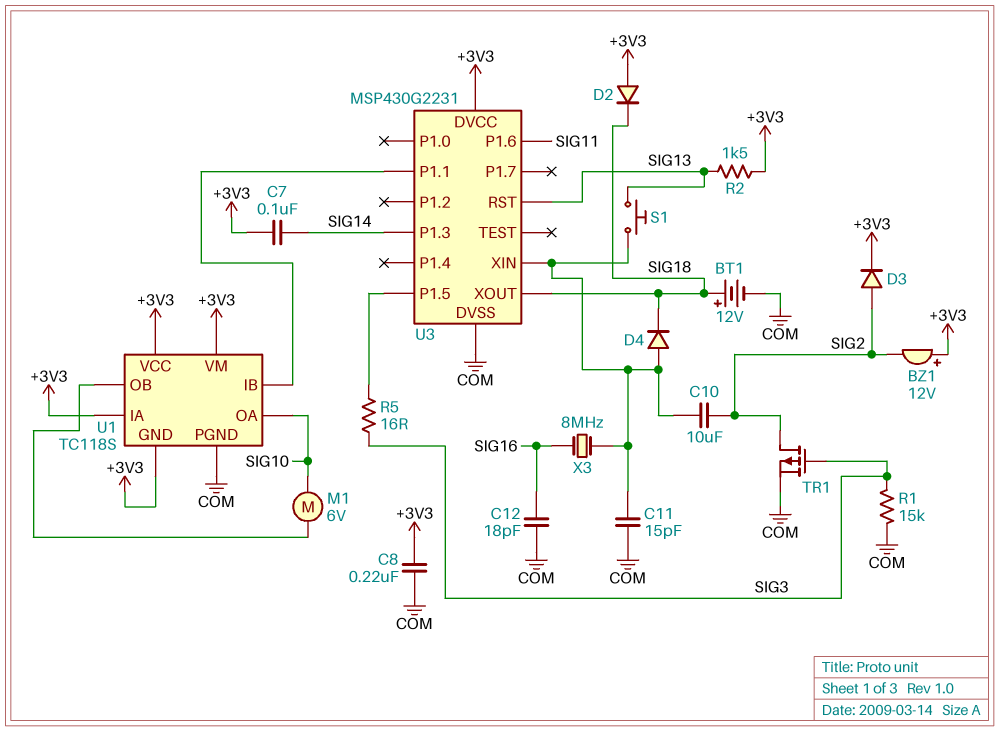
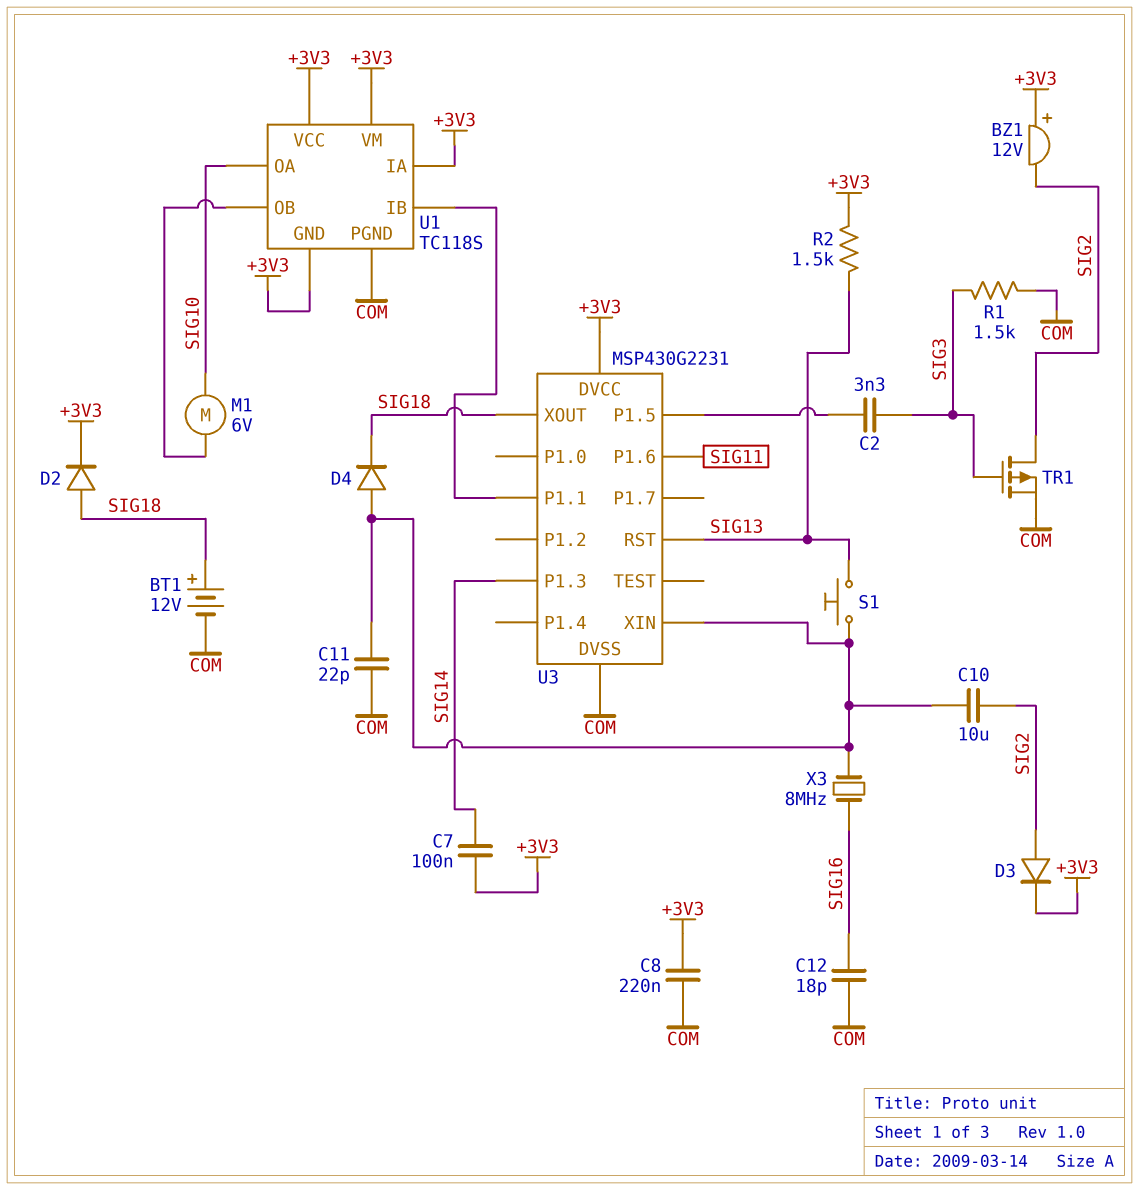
C2: none -> 3.3nF (SIG3, U3/P1.5)
C11: 15pF (COM, U3/XIN) -> 22pF (COM, U3/XIN)
D2: diode (A +3V3, K SIG18) -> diode (A SIG18, K +3V3)
R1: 15k (COM, SIG3) -> 1.5k (COM, SIG3)
R5: 16 (SIG3, U3/P1.5) -> none

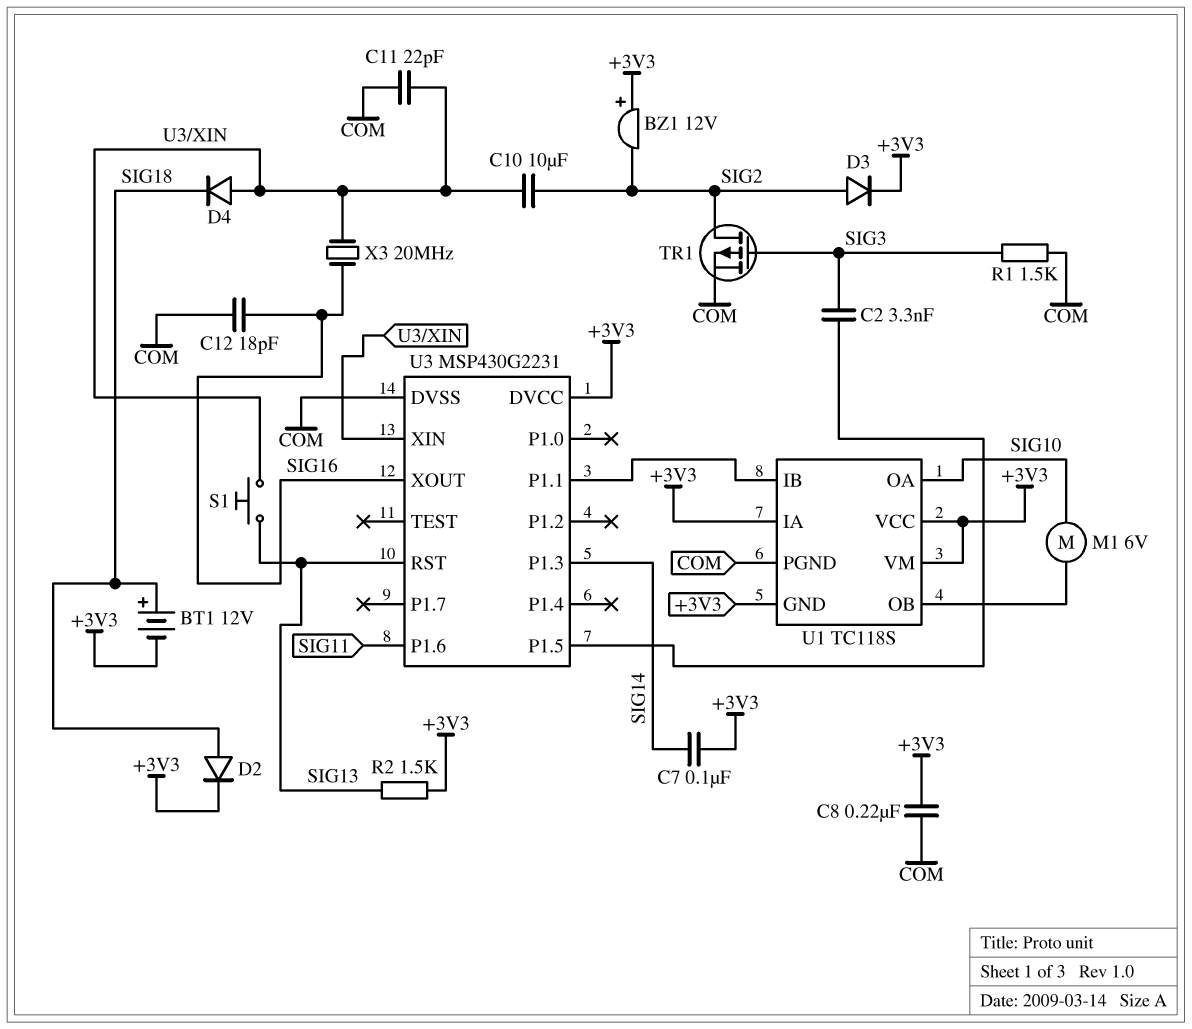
BT1: 12V (plus SIG18, minus COM) -> 12V (plus SIG18, minus +3V3)
U3 pin XOUT: SIG18 -> SIG16
X3: 8MHz (SIG16, U3/XIN) -> 20MHz (SIG16, U3/XIN)

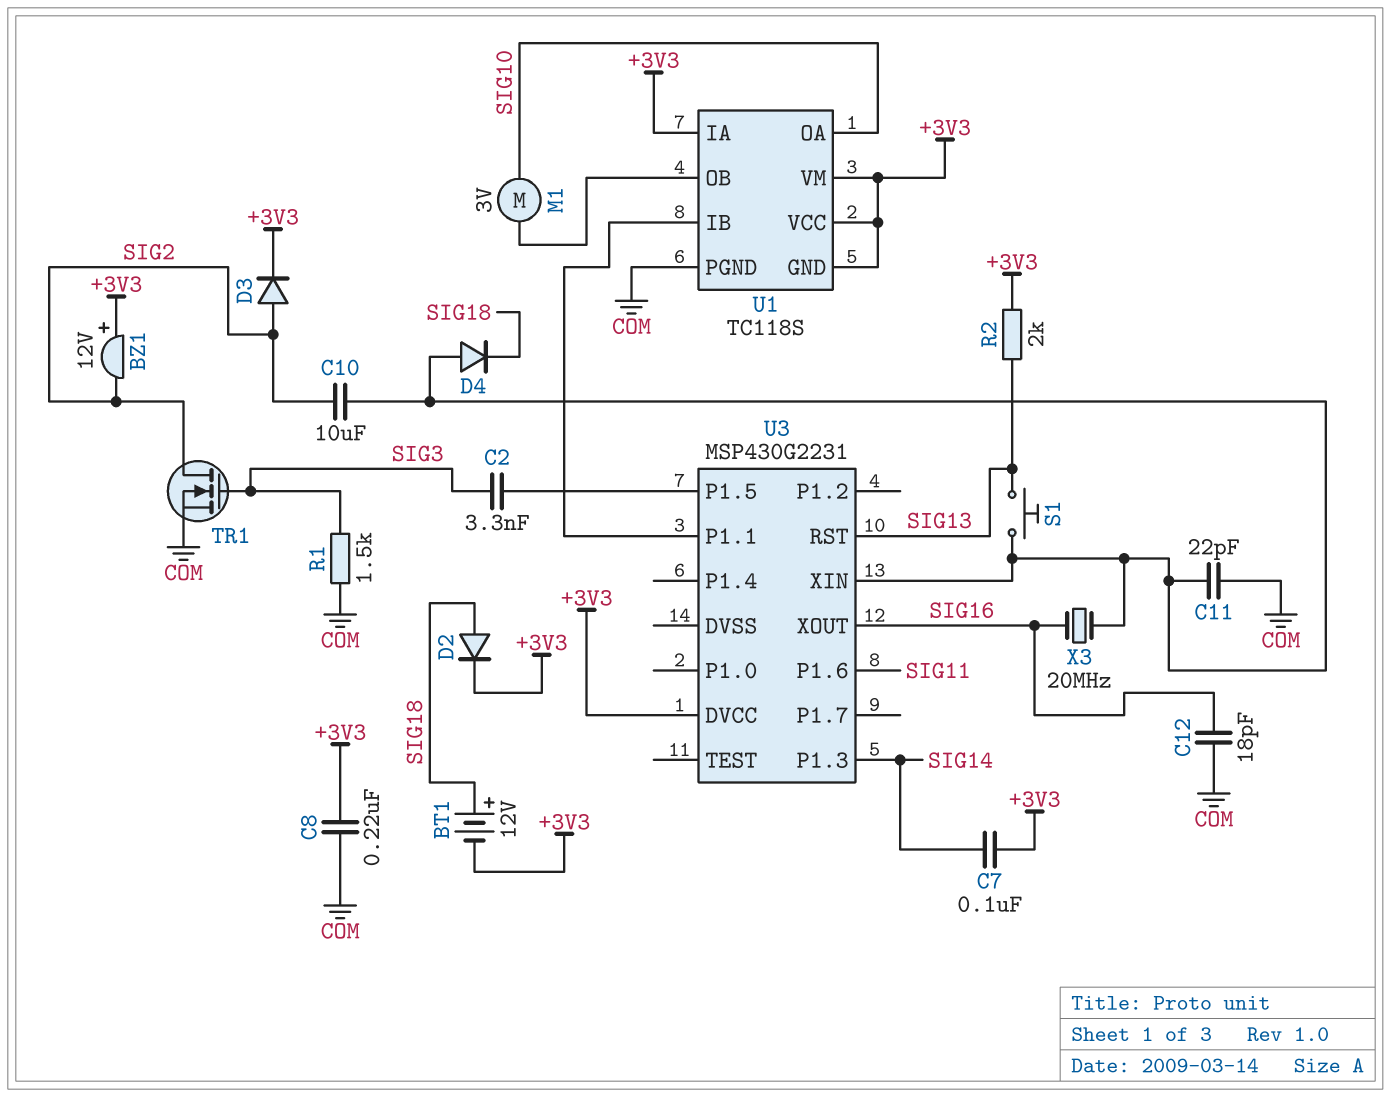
M1: motor 6V (SIG10, U1/OB) -> motor 3V (SIG10, U1/OB)
R2: 1.5k (+3V3, SIG13) -> 2k (+3V3, SIG13)
TR1: PMOS (G SIG3, D SIG2, S COM) -> NMOS (G SIG3, D SIG2, S COM)
U3 pin DVSS: COM -> none

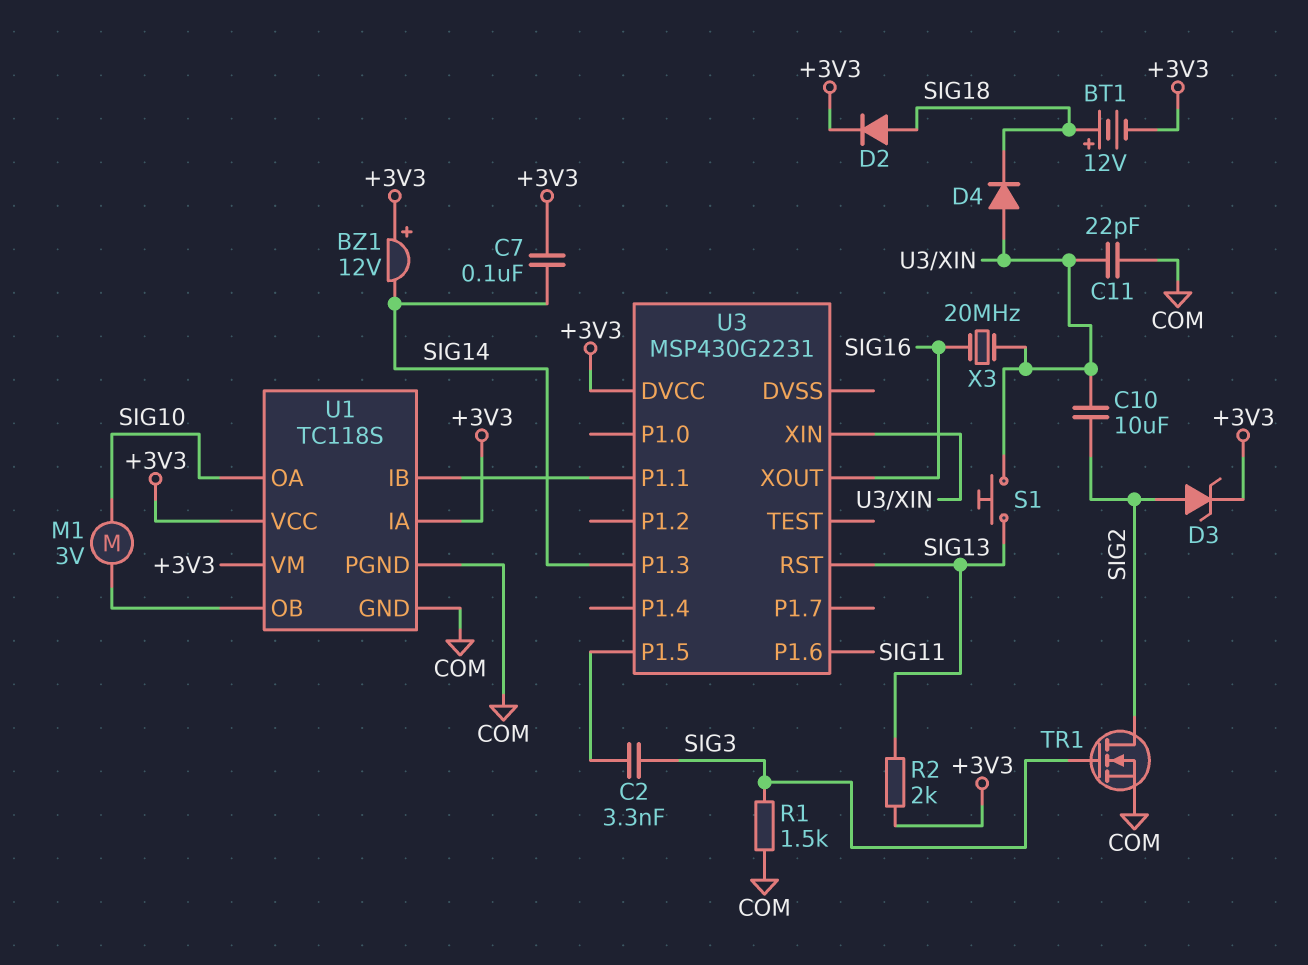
BZ1: buzzer 12V (plus +3V3, minus SIG2) -> buzzer 12V (plus +3V3, minus SIG14)
C8: 220nF (+3V3, COM) -> none
C12: 18pF (COM, SIG16) -> none
D3: diode (A SIG2, K +3V3) -> zener (A SIG2, K +3V3)
U1 pin GND: +3V3 -> COM

